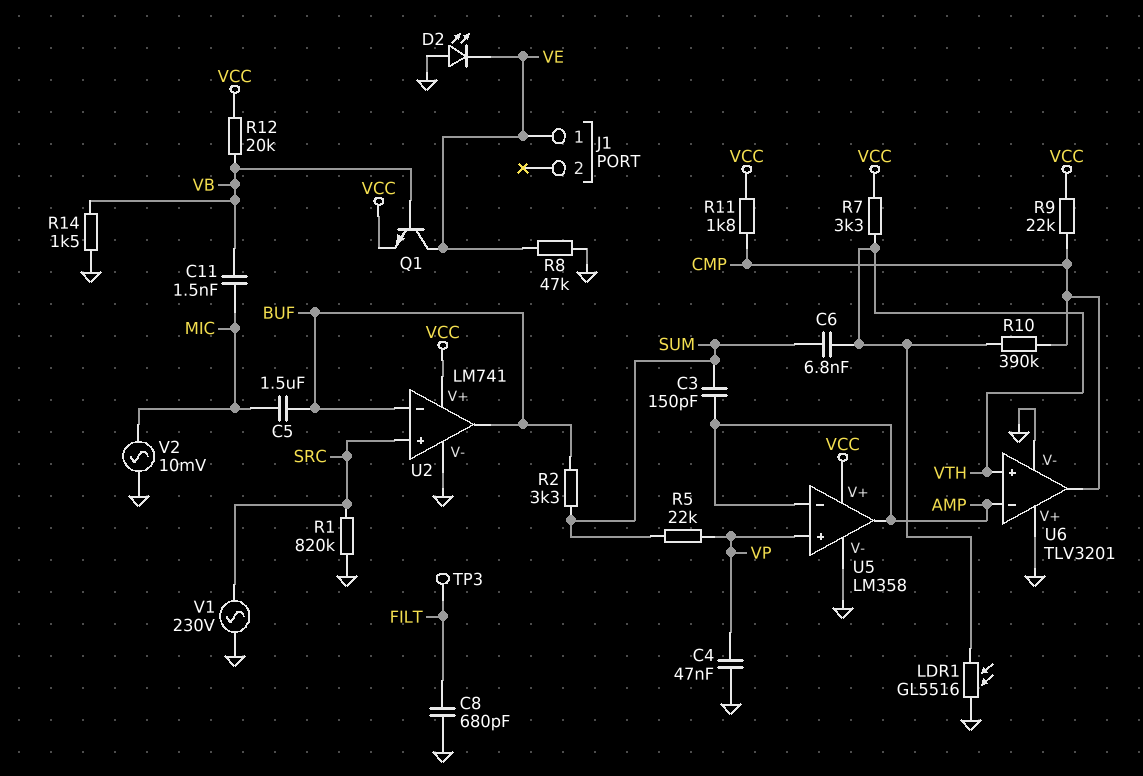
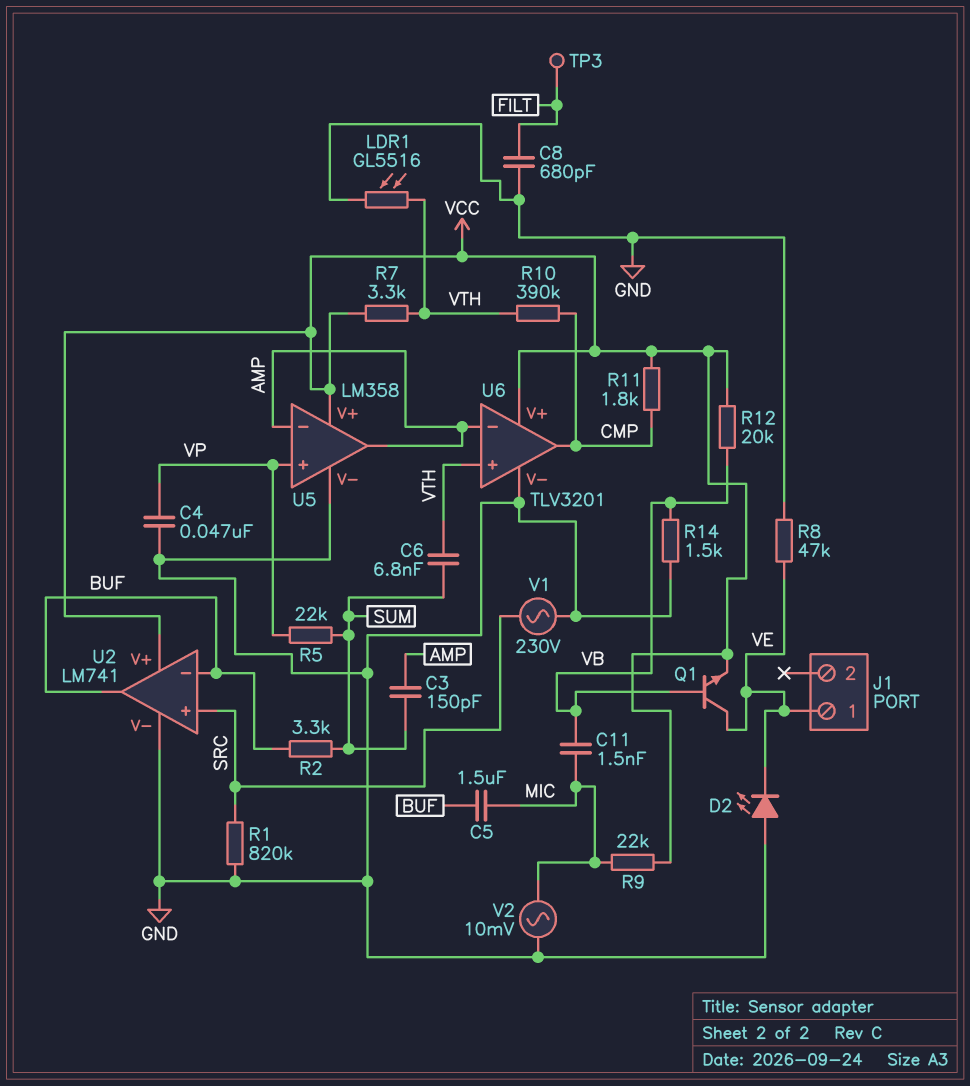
R9: 22k (CMP, VCC) -> 22k (MIC, VCC)
U6 pin V+: GND -> VCC

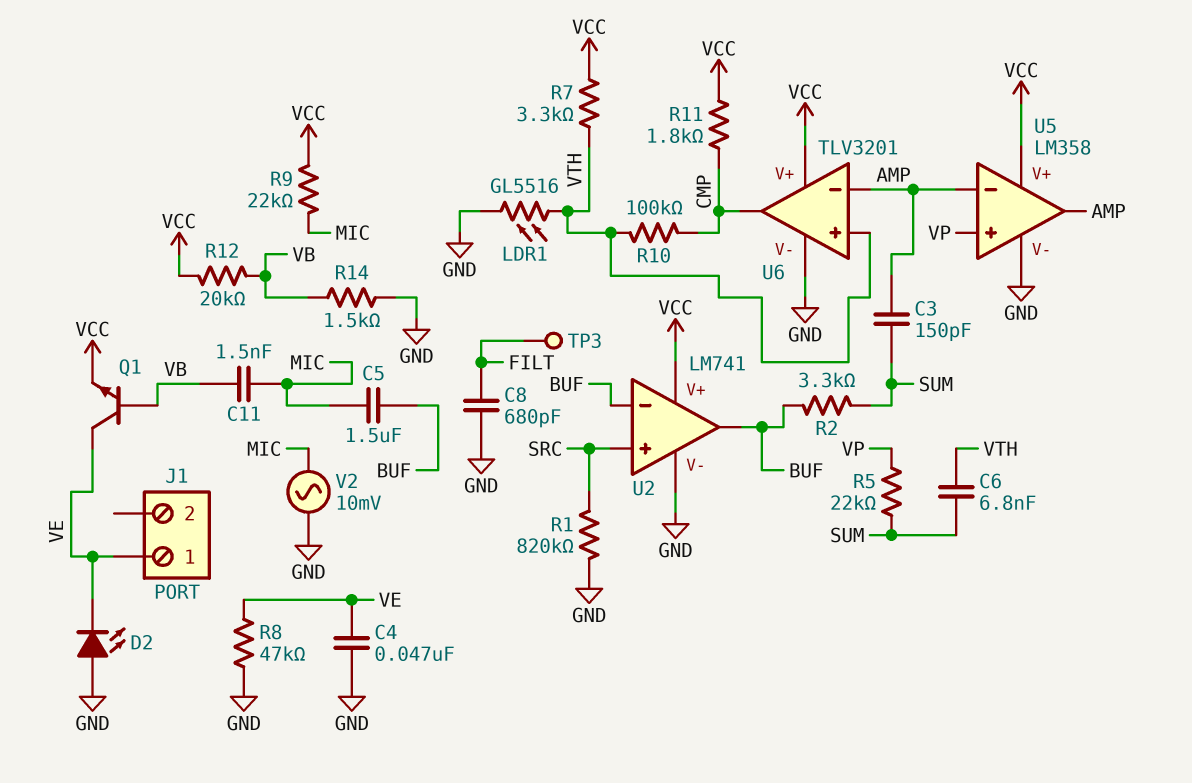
C4: 47nF (GND, VP) -> 47nF (GND, VE)
R10: 390k (CMP, VTH) -> 100k (CMP, VTH)
V1: AC 230V (GND, SRC) -> none

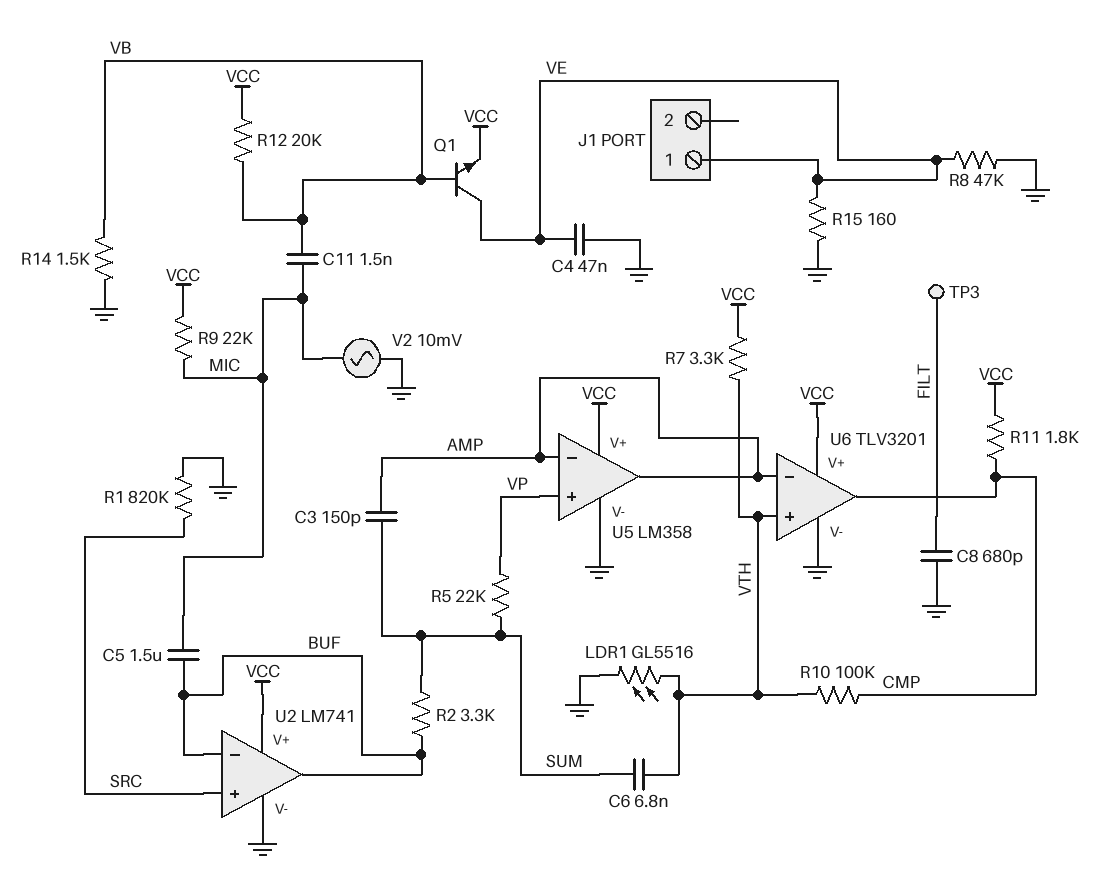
D2: LED (A GND, K VE) -> none
R15: none -> 160 (GND, VE)

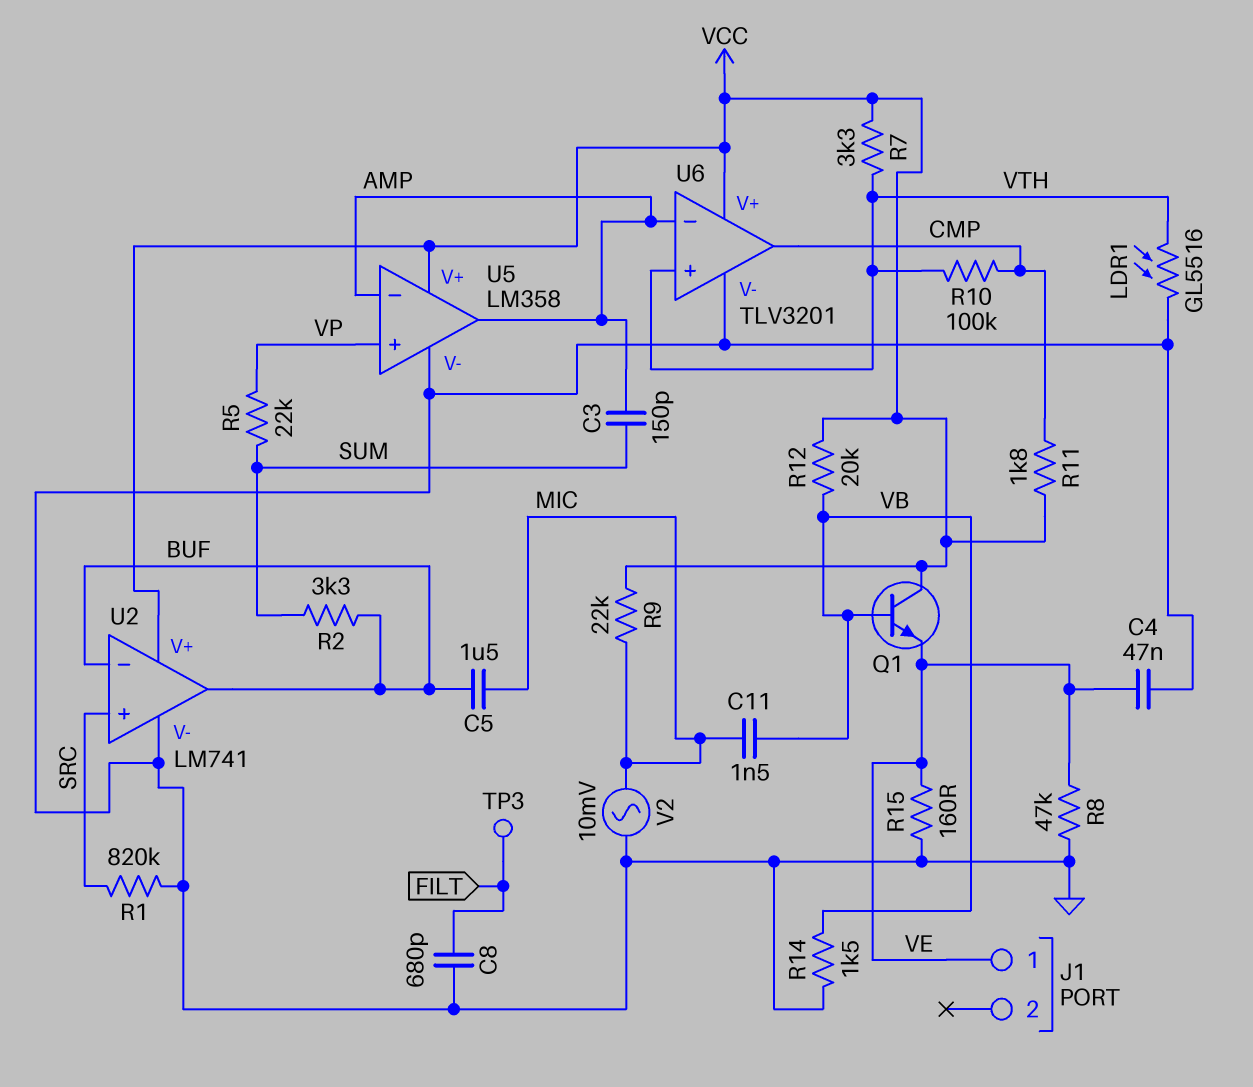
C6: 6.8nF (SUM, VTH) -> none
Q1: NPN (B VB, C VE, E VCC) -> NPN (B VB, C VCC, E VE)

